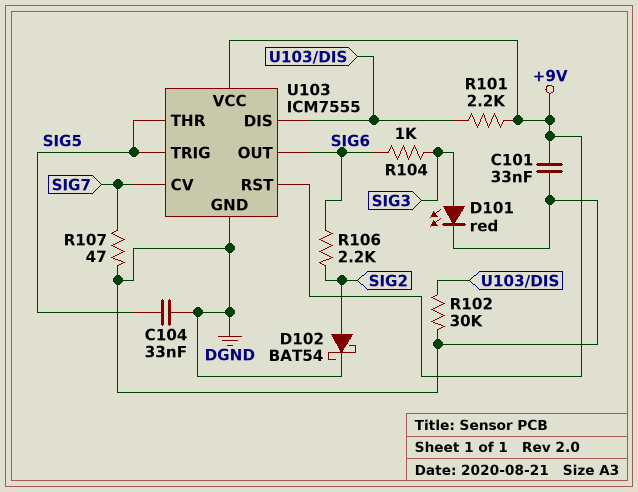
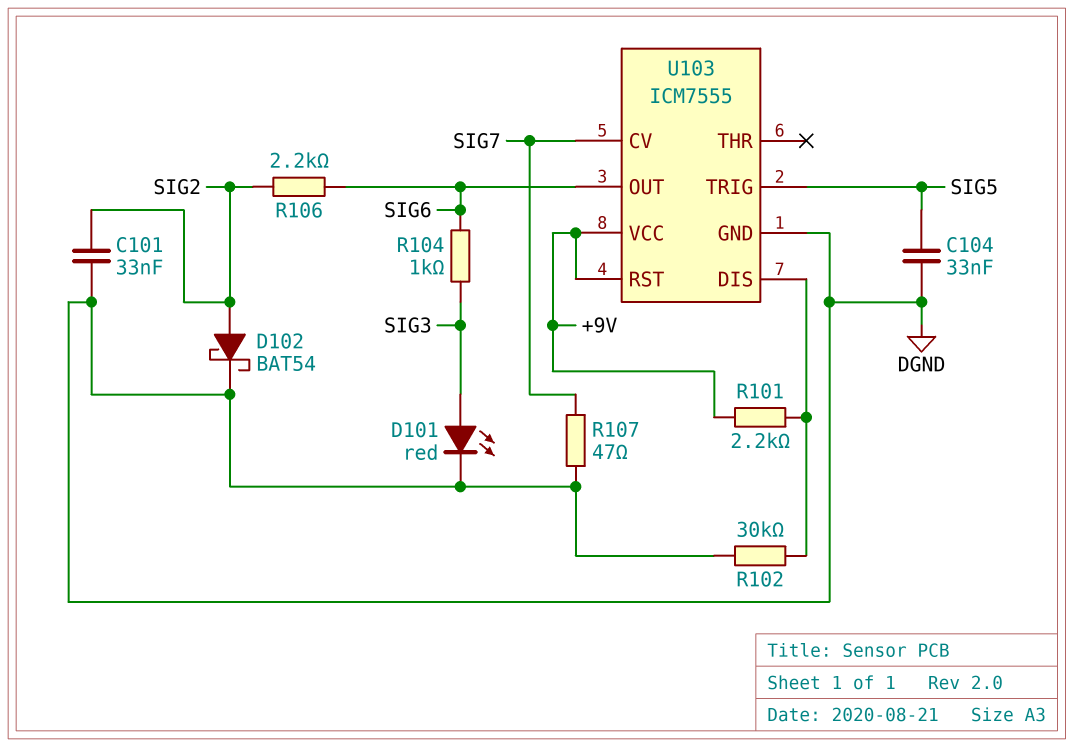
C101: 33nF (+9V, DGND) -> 33nF (DGND, SIG2)
U103 pin THR: SIG5 -> none

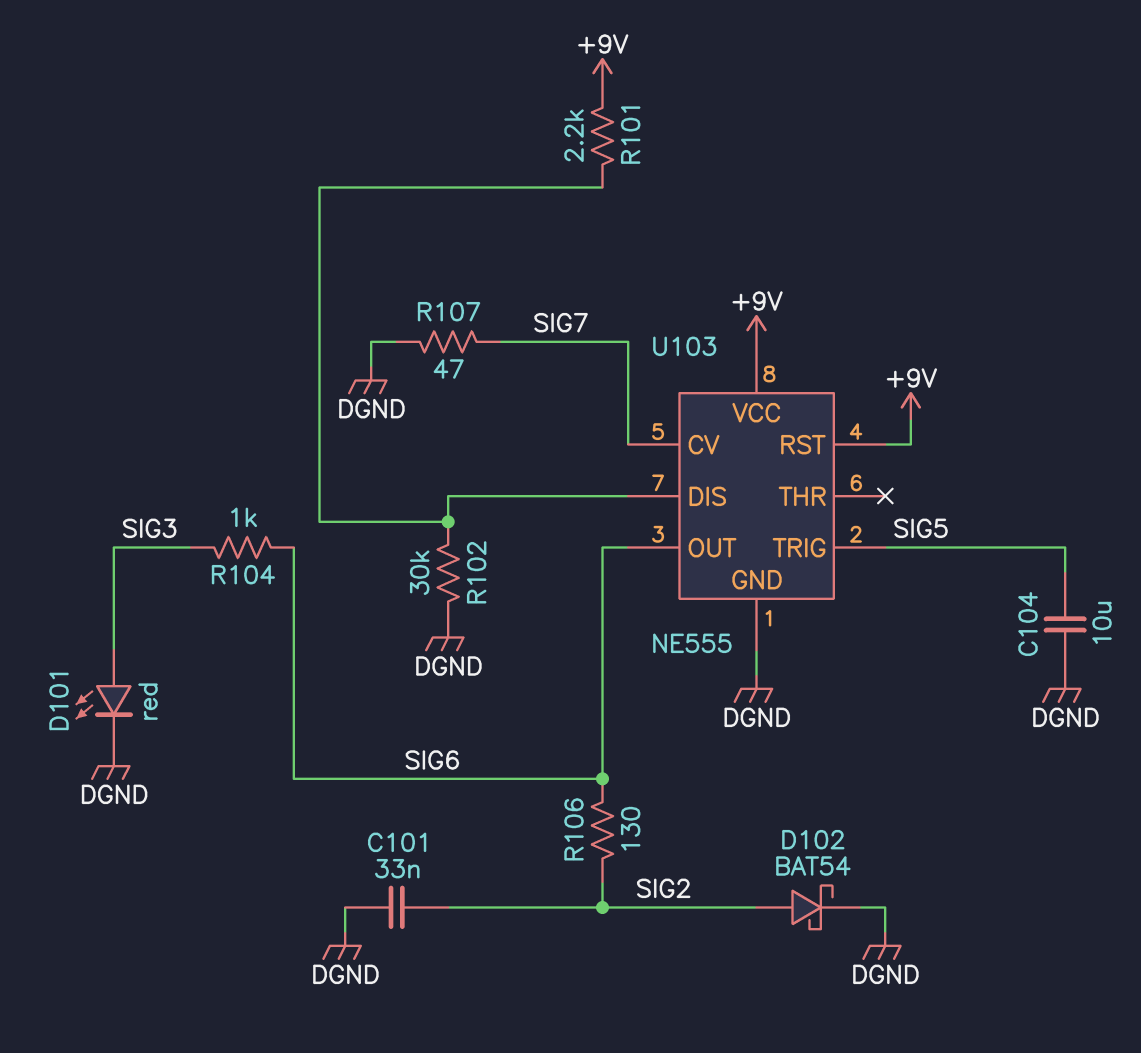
C104: 33nF (DGND, SIG5) -> 10uF (DGND, SIG5)
R106: 2.2k (SIG2, SIG6) -> 130 (SIG2, SIG6)
U103: ICM7555 -> NE555

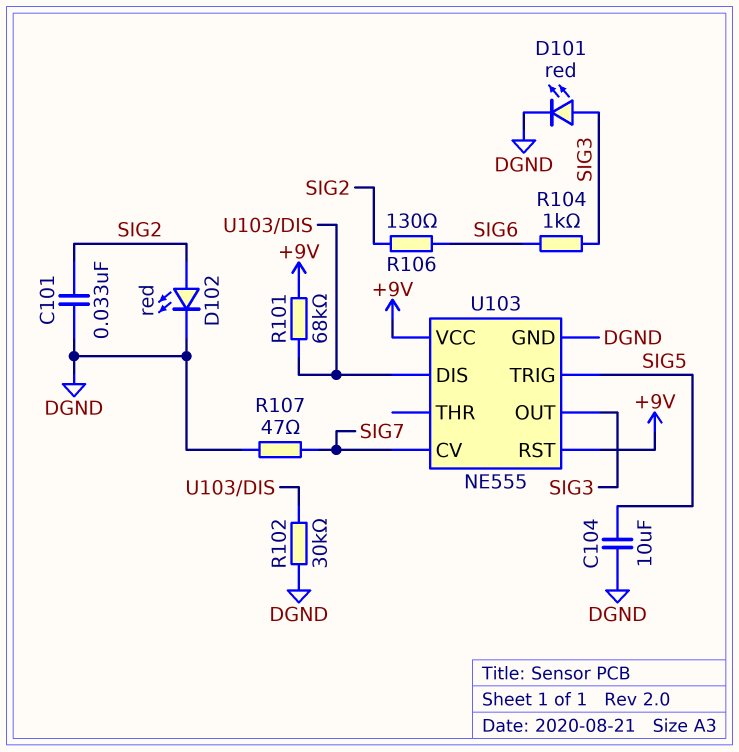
D102: schottky BAT54 (A SIG2, K DGND) -> LED red (A SIG2, K DGND)
R101: 2.2k (+9V, U103/DIS) -> 68k (+9V, U103/DIS)
U103 pin OUT: SIG6 -> SIG3

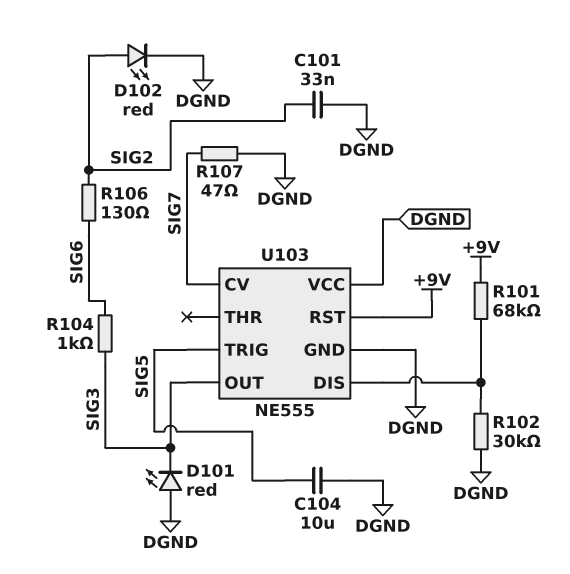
D101: LED red (A SIG3, K DGND) -> LED red (A DGND, K SIG3)
U103 pin VCC: +9V -> DGND

